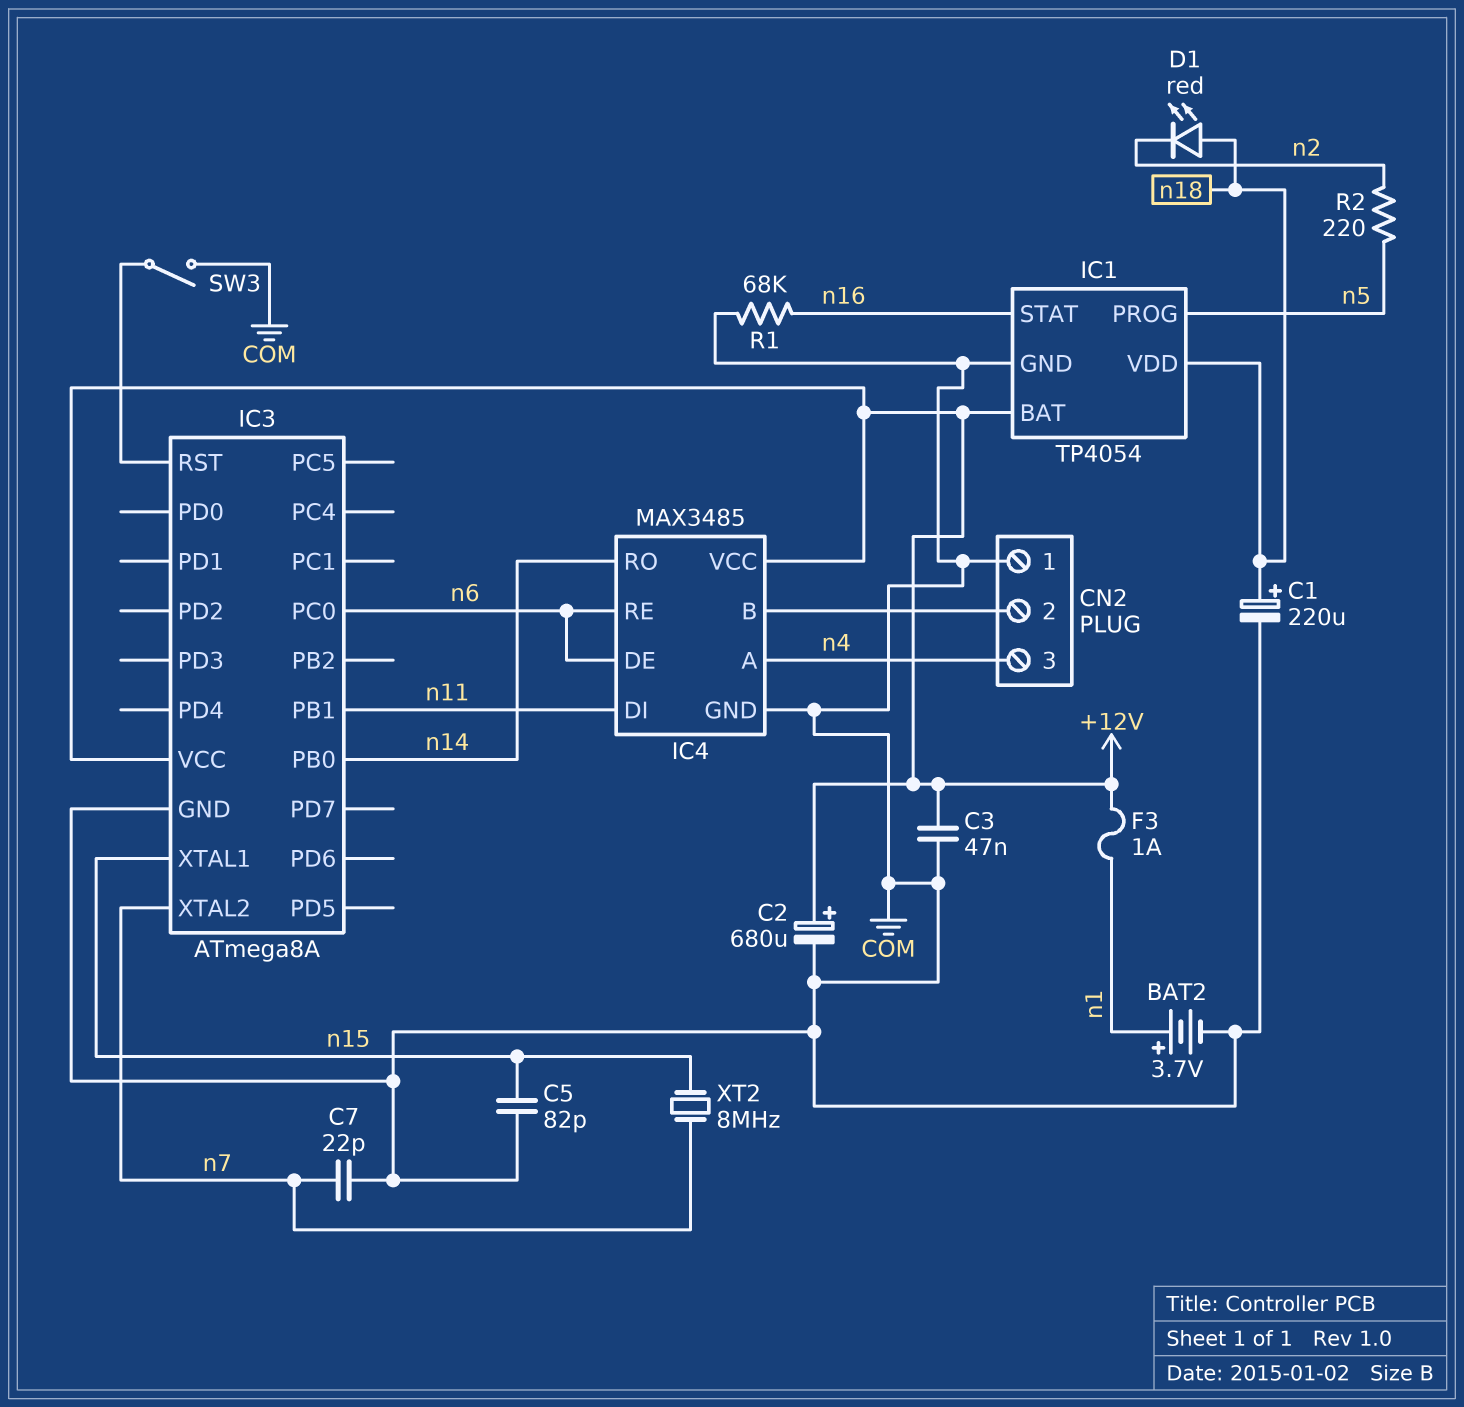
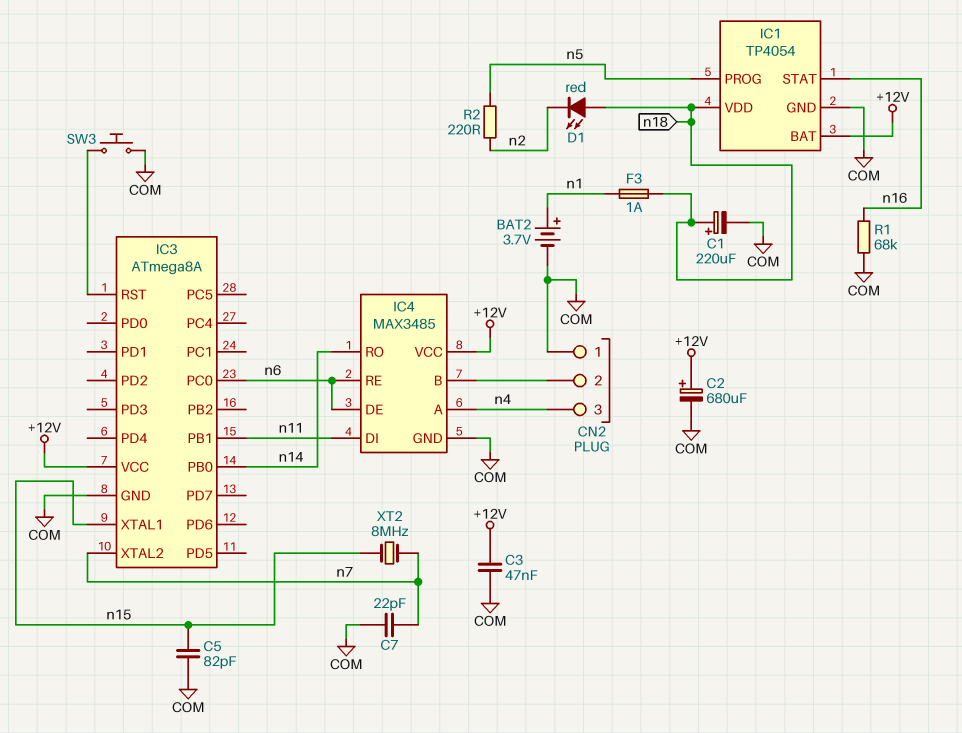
F3: 1A (+12V, n1) -> 1A (n1, n18)
SW3: switch (COM, IC3/RST) -> button (COM, IC3/RST)

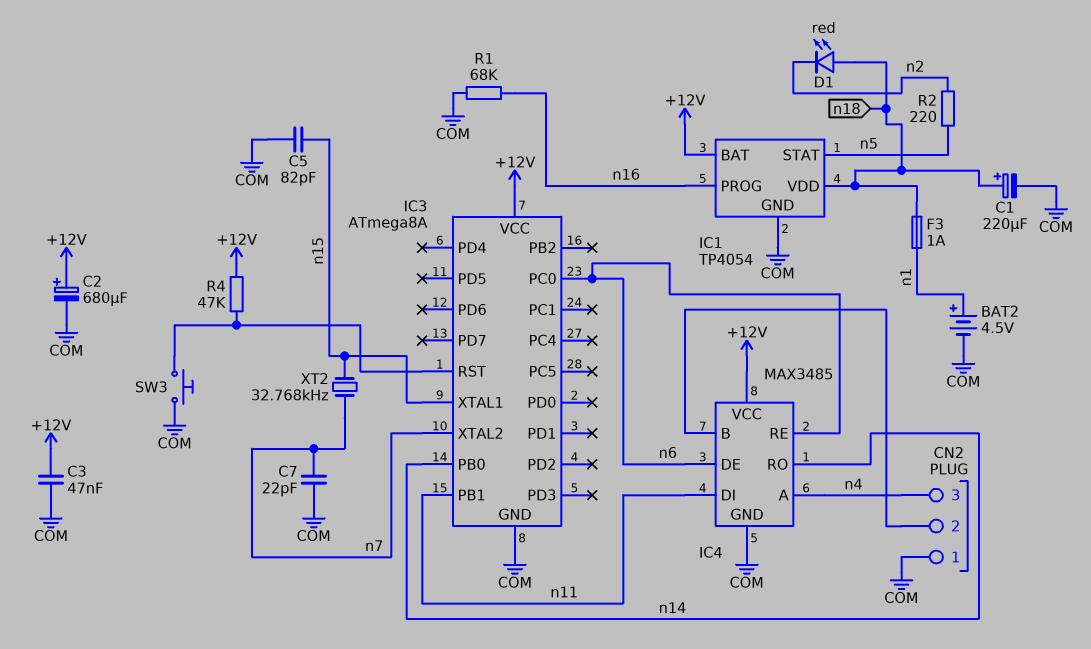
BAT2: 3.7V (plus n1, minus COM) -> 4.5V (plus n1, minus COM)
IC1 pin PROG: n5 -> n16
IC1 pin STAT: n16 -> n5
R4: none -> 47k (+12V, IC3/RST)
XT2: 8MHz (n7, n15) -> 32.768kHz (n7, n15)

